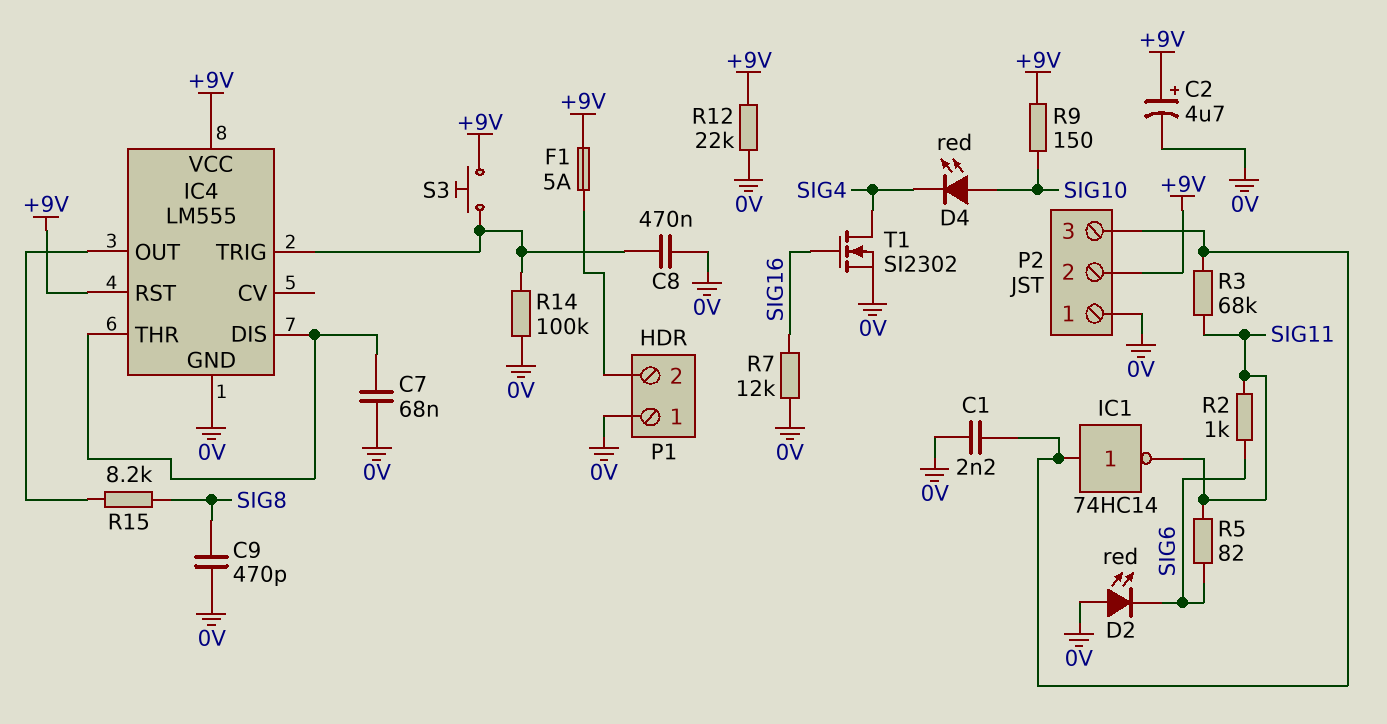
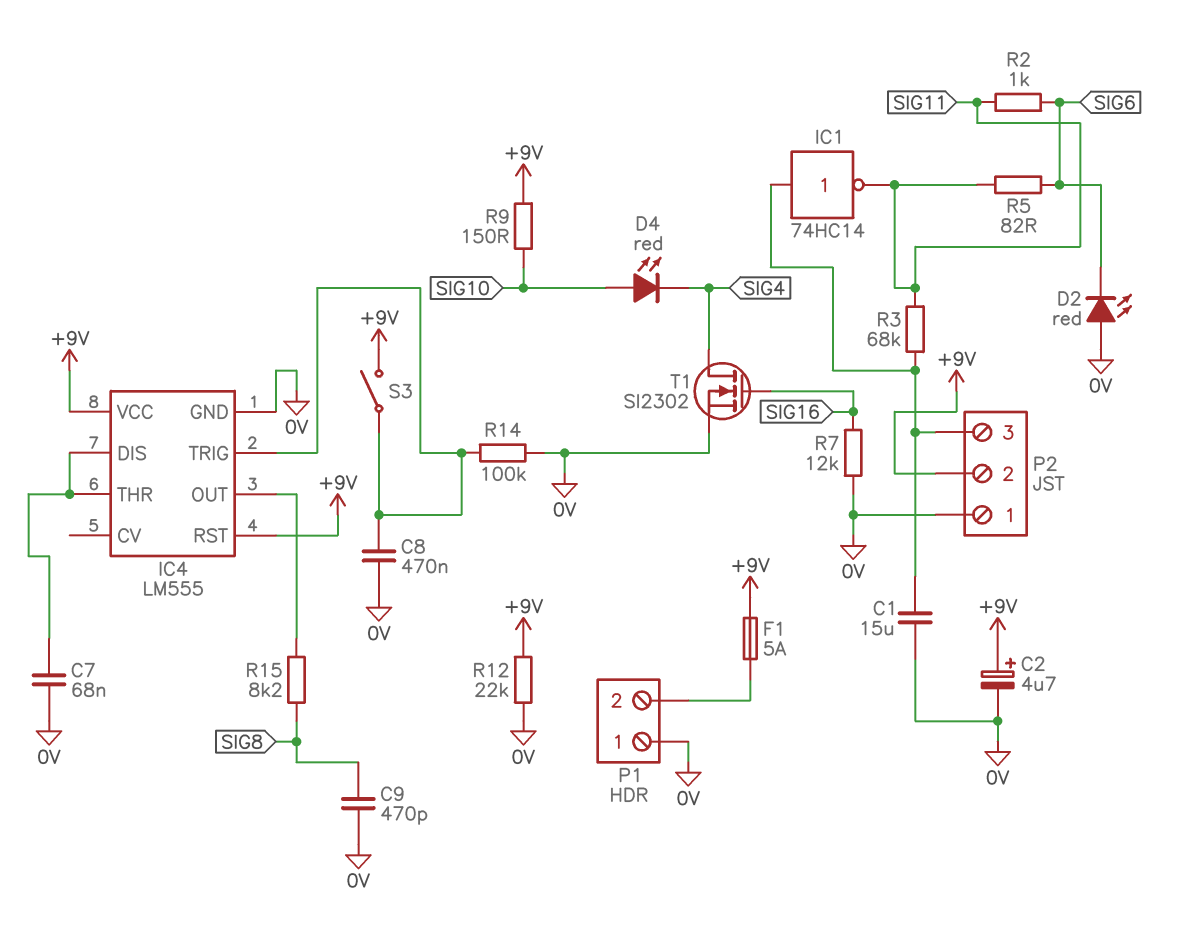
C1: 2.2nF (0V, P2/3) -> 15uF (0V, P2/3)
S3: button (+9V, IC4/TRIG) -> switch (+9V, IC4/TRIG)

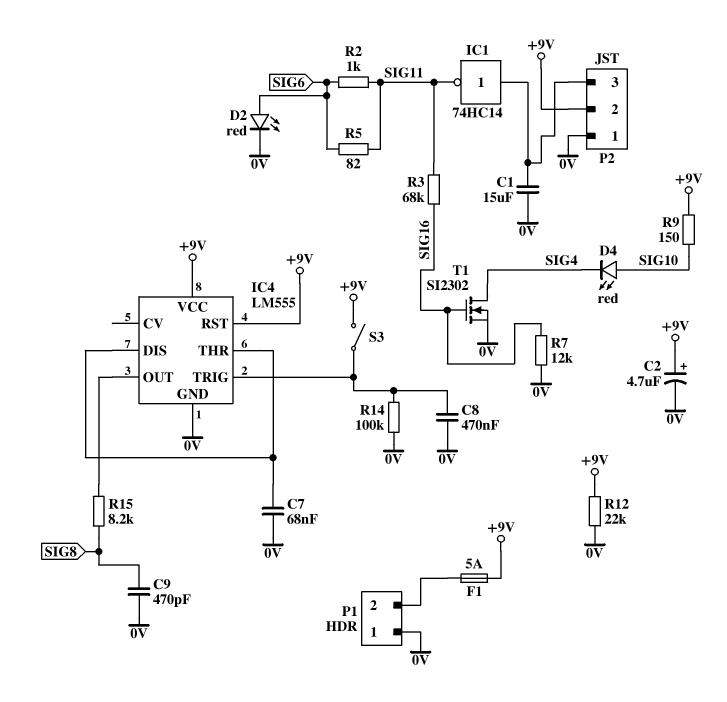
D2: LED red (A 0V, K SIG6) -> LED red (A SIG6, K 0V)
R3: 68k (P2/3, SIG11) -> 68k (SIG11, SIG16)

